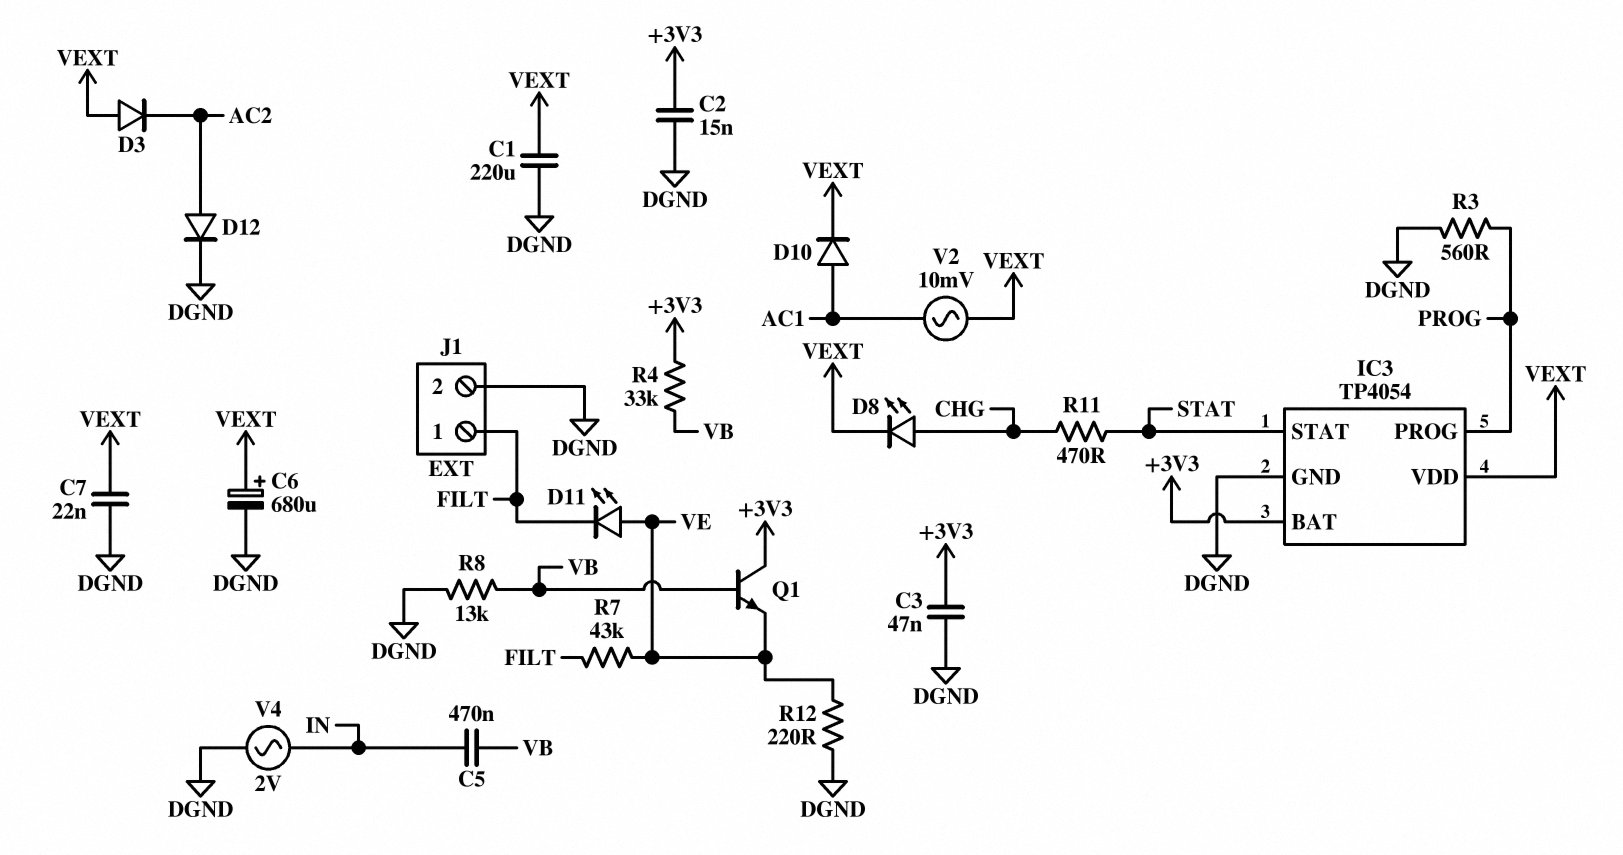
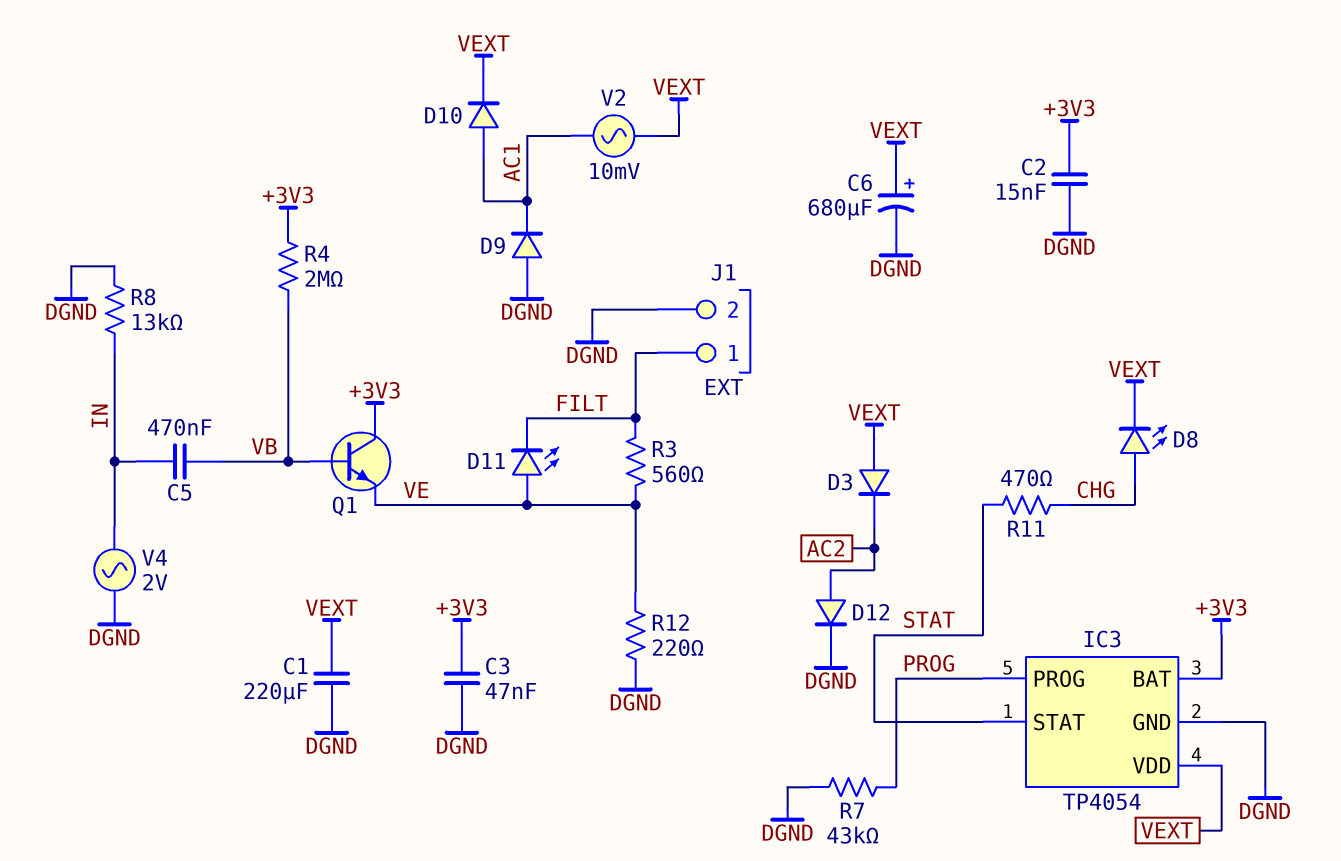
C7: 22nF (DGND, VEXT) -> none
D9: none -> diode (A DGND, K AC1)
R3: 560 (DGND, PROG) -> 560 (FILT, VE)
R4: 33k (+3V3, VB) -> 2M (+3V3, VB)
R7: 43k (FILT, VE) -> 43k (DGND, PROG)
R8: 13k (DGND, VB) -> 13k (DGND, IN)

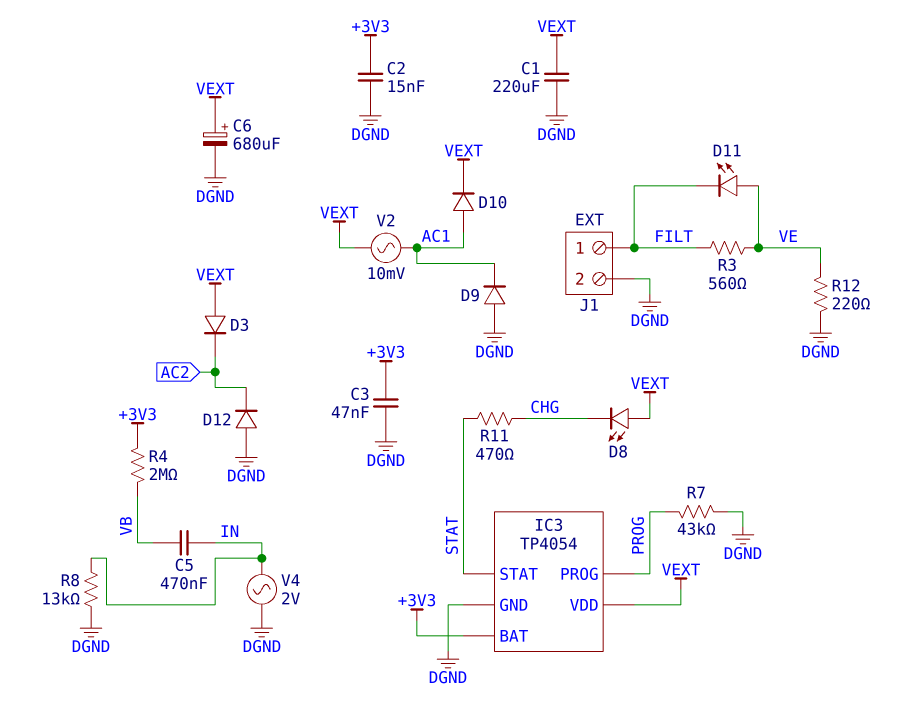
D8: LED (A CHG, K VEXT) -> LED (A VEXT, K CHG)
D12: diode (A AC2, K DGND) -> diode (A DGND, K AC2)
Q1: NPN (B VB, C +3V3, E VE) -> none

